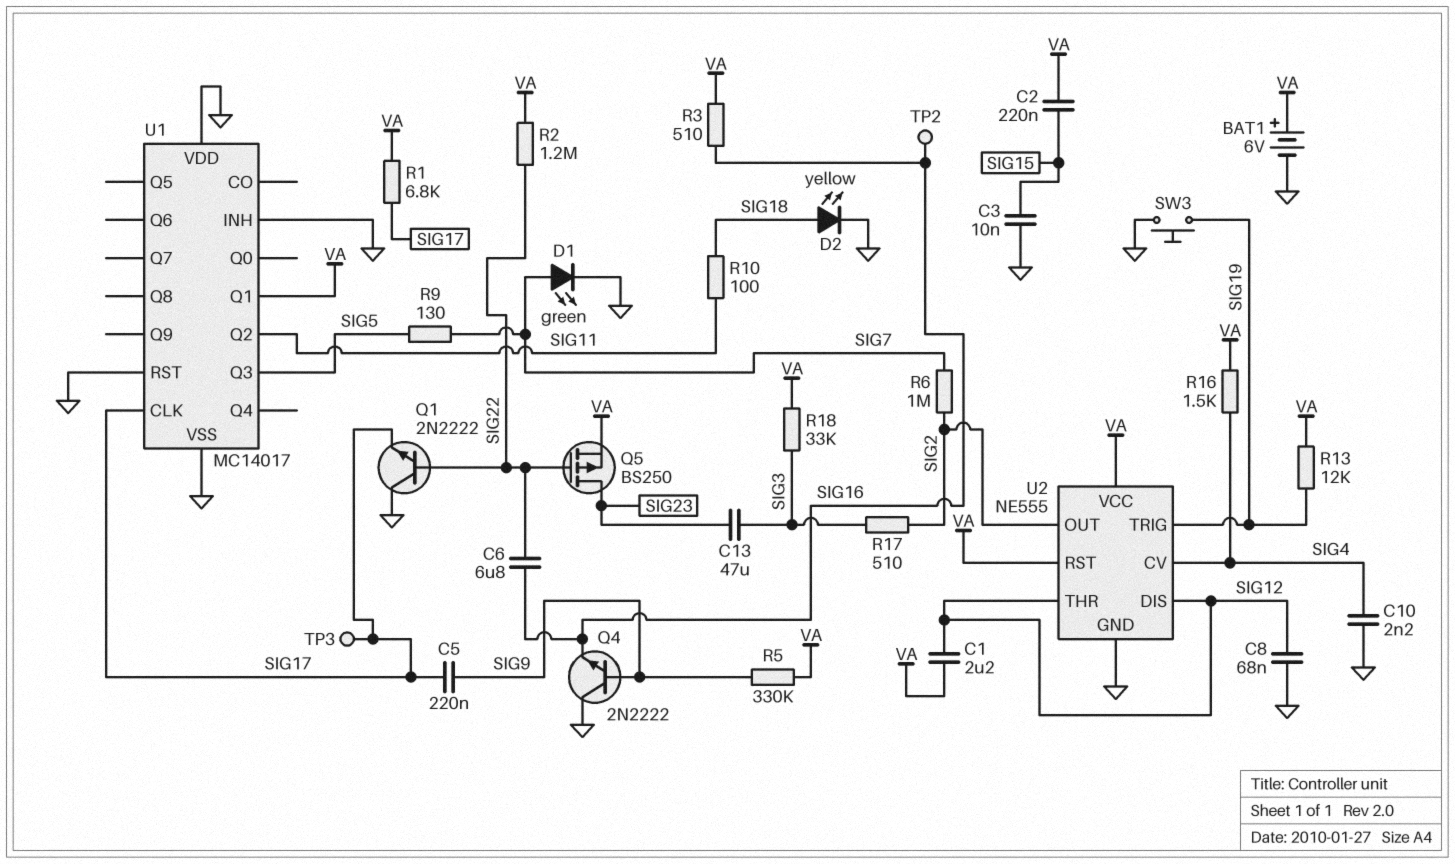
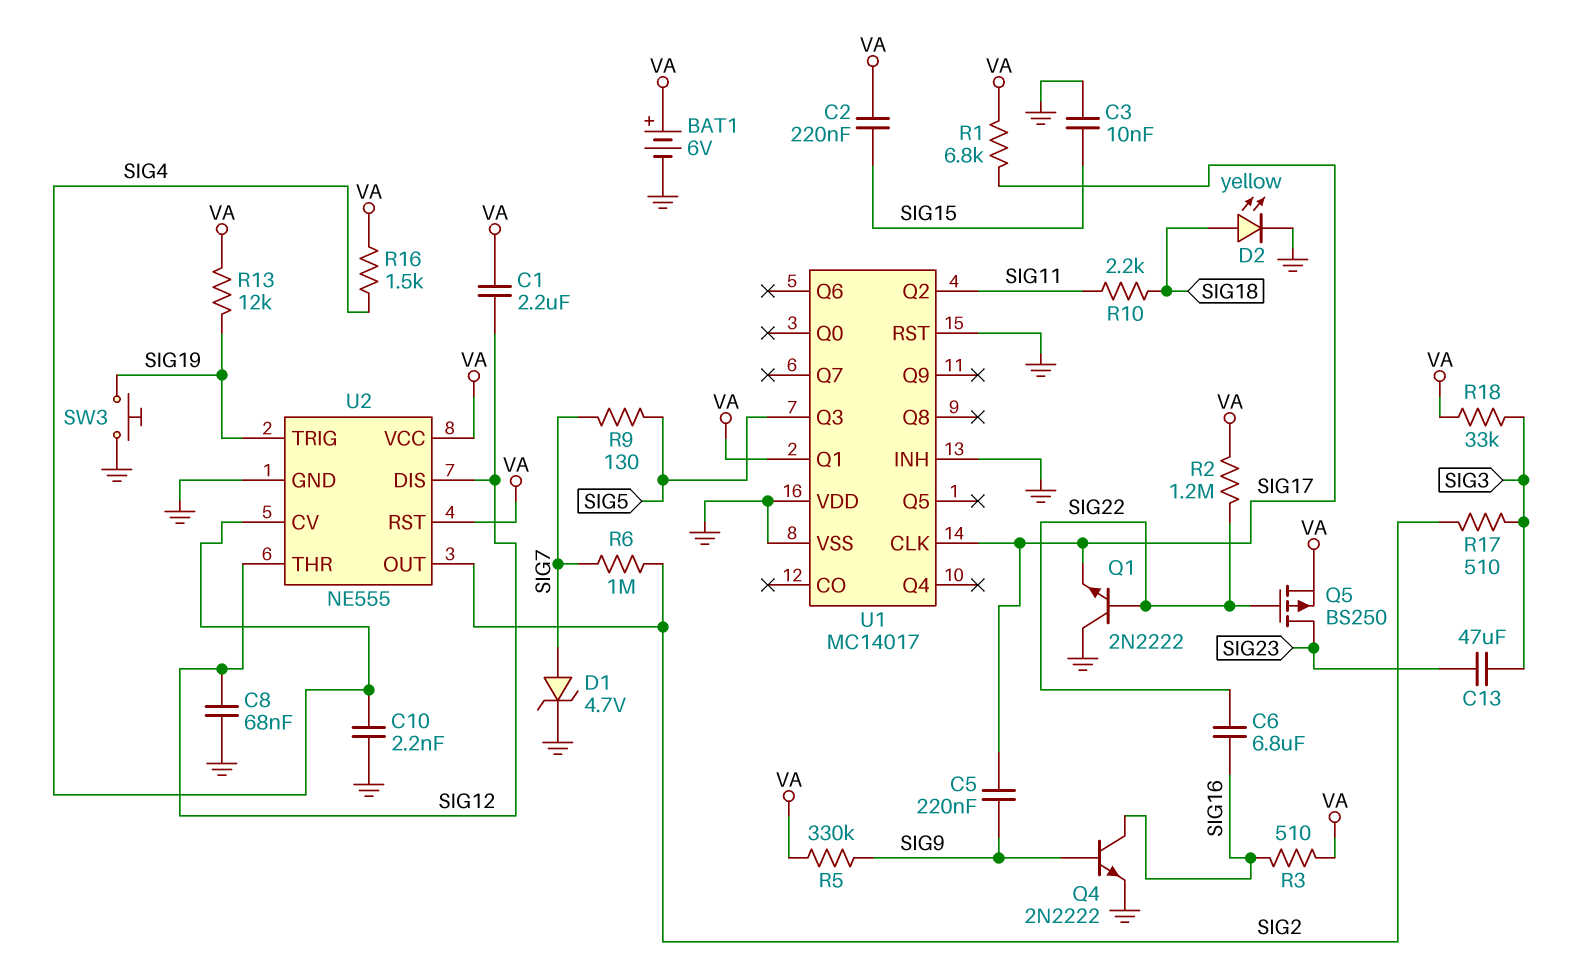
D1: LED green (A SIG7, K GND) -> zener 4.7V (A SIG7, K GND)
Q4: NPN 2N2222 (B SIG9, C GND, E SIG16) -> NPN 2N2222 (B SIG9, C SIG16, E GND)
R10: 100 (SIG11, SIG18) -> 2.2k (SIG11, SIG18)
TP2: test point (SIG16) -> none
TP3: test point (SIG17) -> none

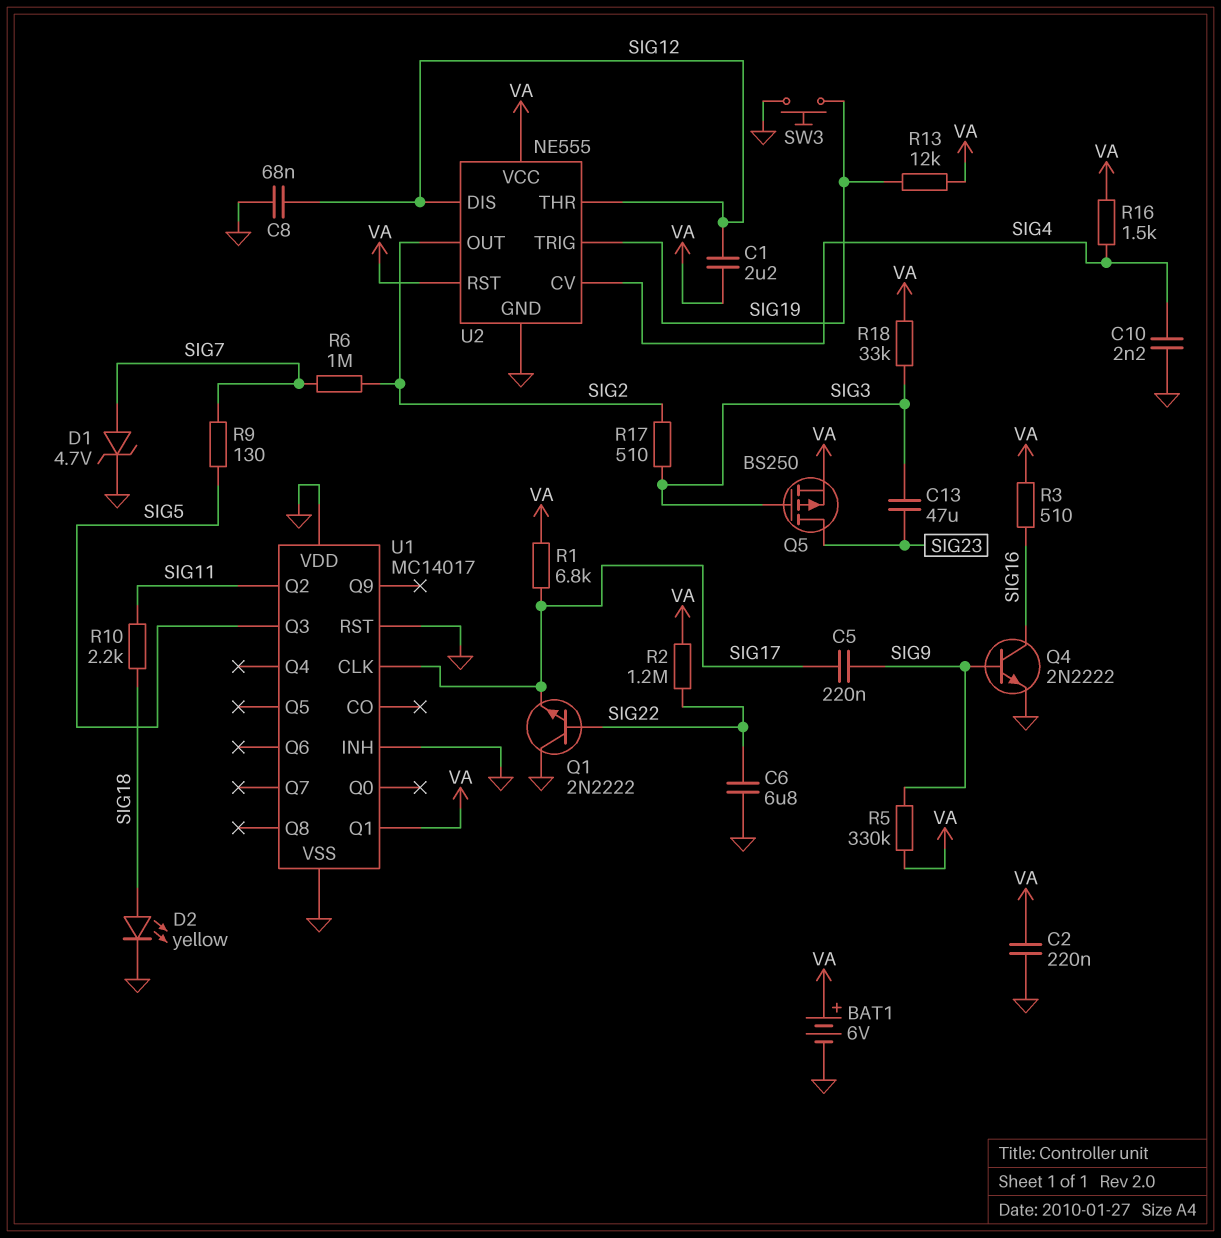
C2: 220nF (SIG15, VA) -> 220nF (GND, VA)
C3: 10nF (GND, SIG15) -> none
C6: 6.8uF (SIG16, SIG22) -> 6.8uF (GND, SIG22)
Q5: PMOS BS250 (G SIG22, D SIG23, S VA) -> PMOS BS250 (G SIG3, D SIG23, S VA)

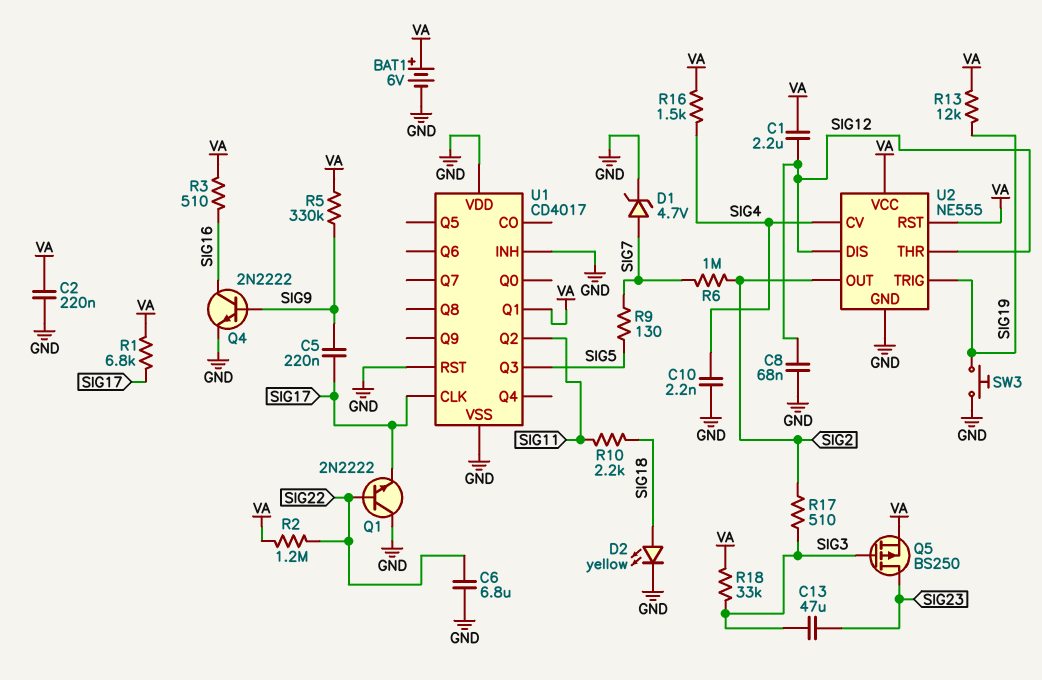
U1: MC14017 -> CD4017

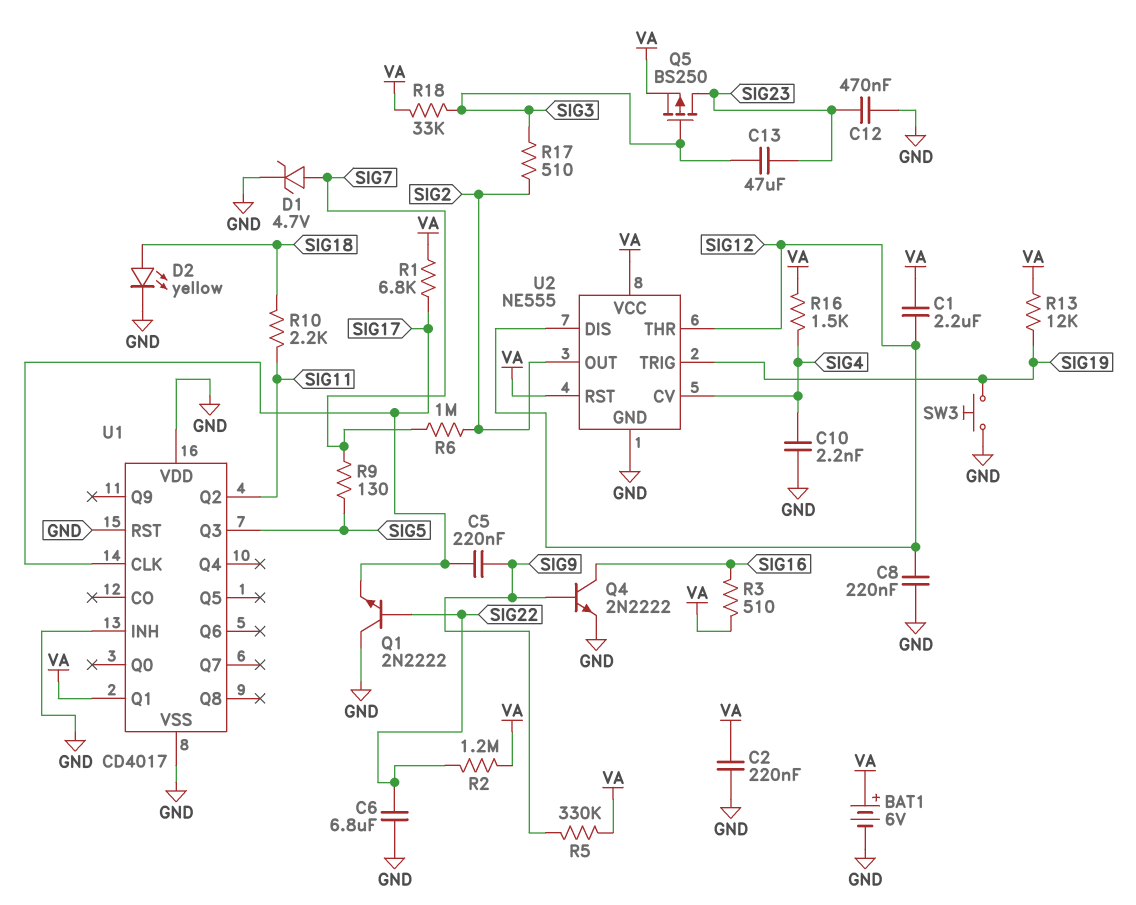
C8: 68nF (GND, SIG12) -> 220nF (GND, SIG12)
C12: none -> 470nF (GND, SIG23)

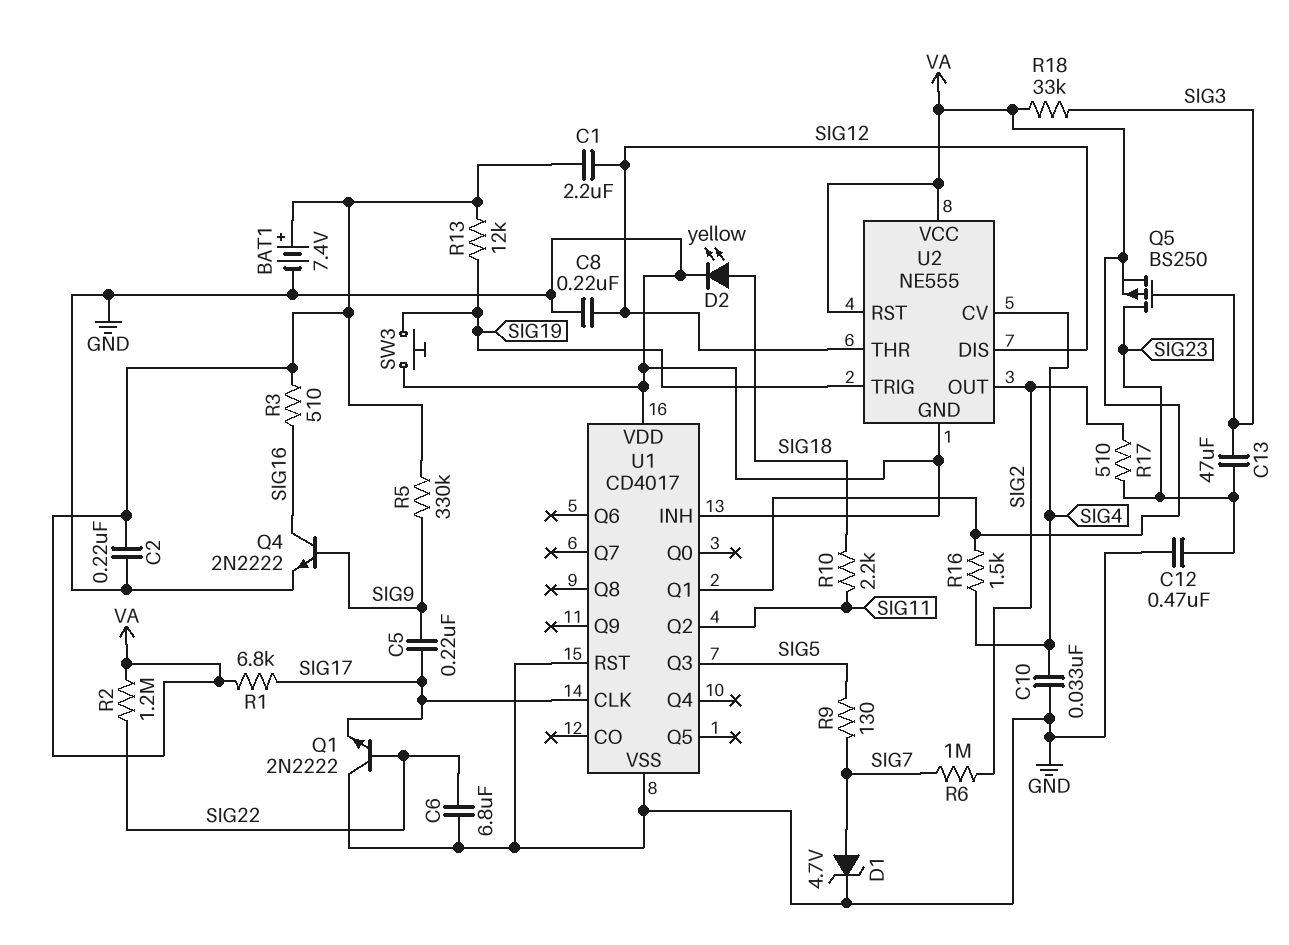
BAT1: 6V (plus VA, minus GND) -> 7.4V (plus VA, minus GND)
C10: 2.2nF (GND, SIG4) -> 33nF (GND, SIG4)
R17: 510 (SIG2, SIG3) -> 510 (SIG2, SIG23)

